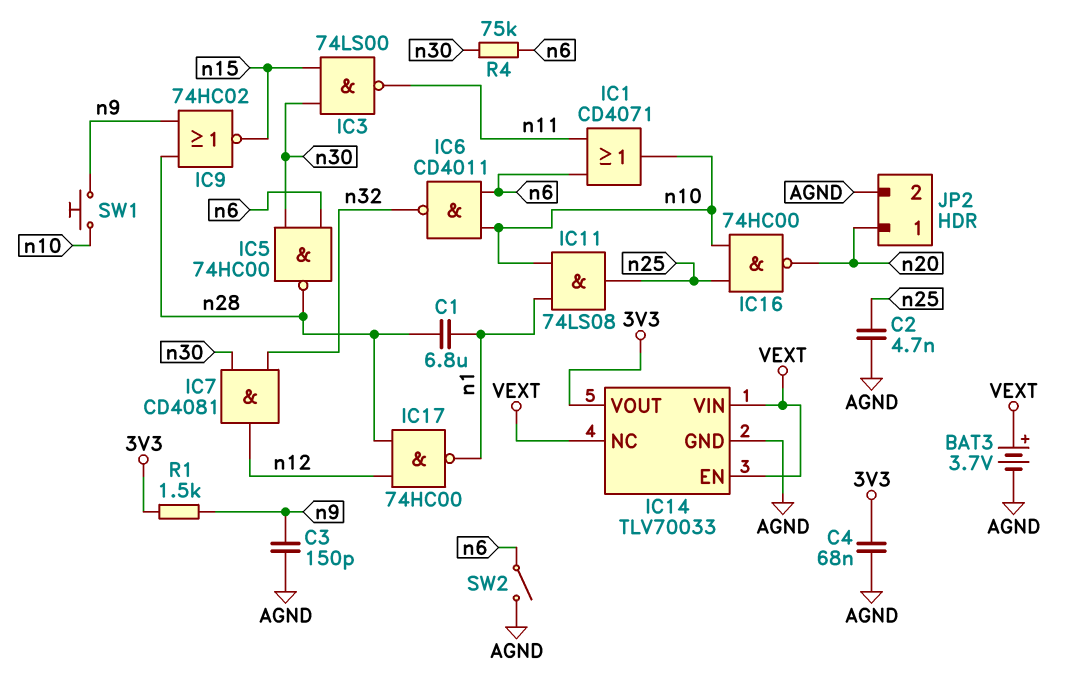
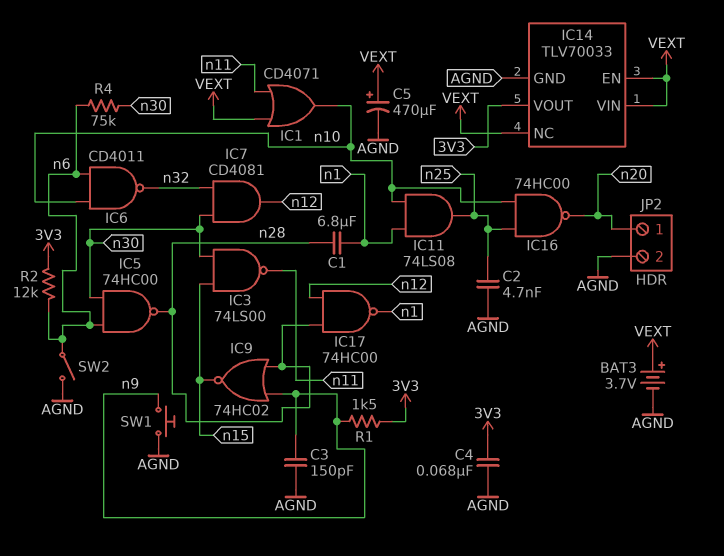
C5: none -> 470uF (plus VEXT, minus AGND)
IC1: OR CD4071 (in n6, in n11, out n10) -> OR CD4071 (in VEXT, in n11, out n10)
R2: none -> 12k (3V3, n6)
SW1: button (n9, n10) -> button (AGND, n9)

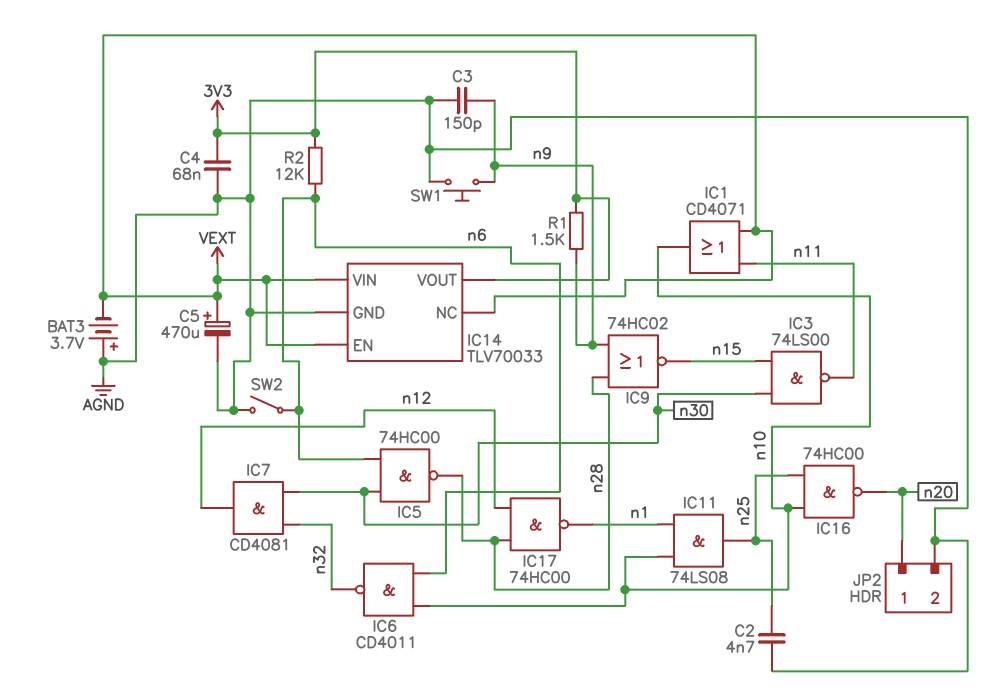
BAT3: 3.7V (plus VEXT, minus AGND) -> 3.7V (plus AGND, minus VEXT)
C1: 6.8uF (n1, n28) -> none
R4: 75k (n6, n30) -> none

